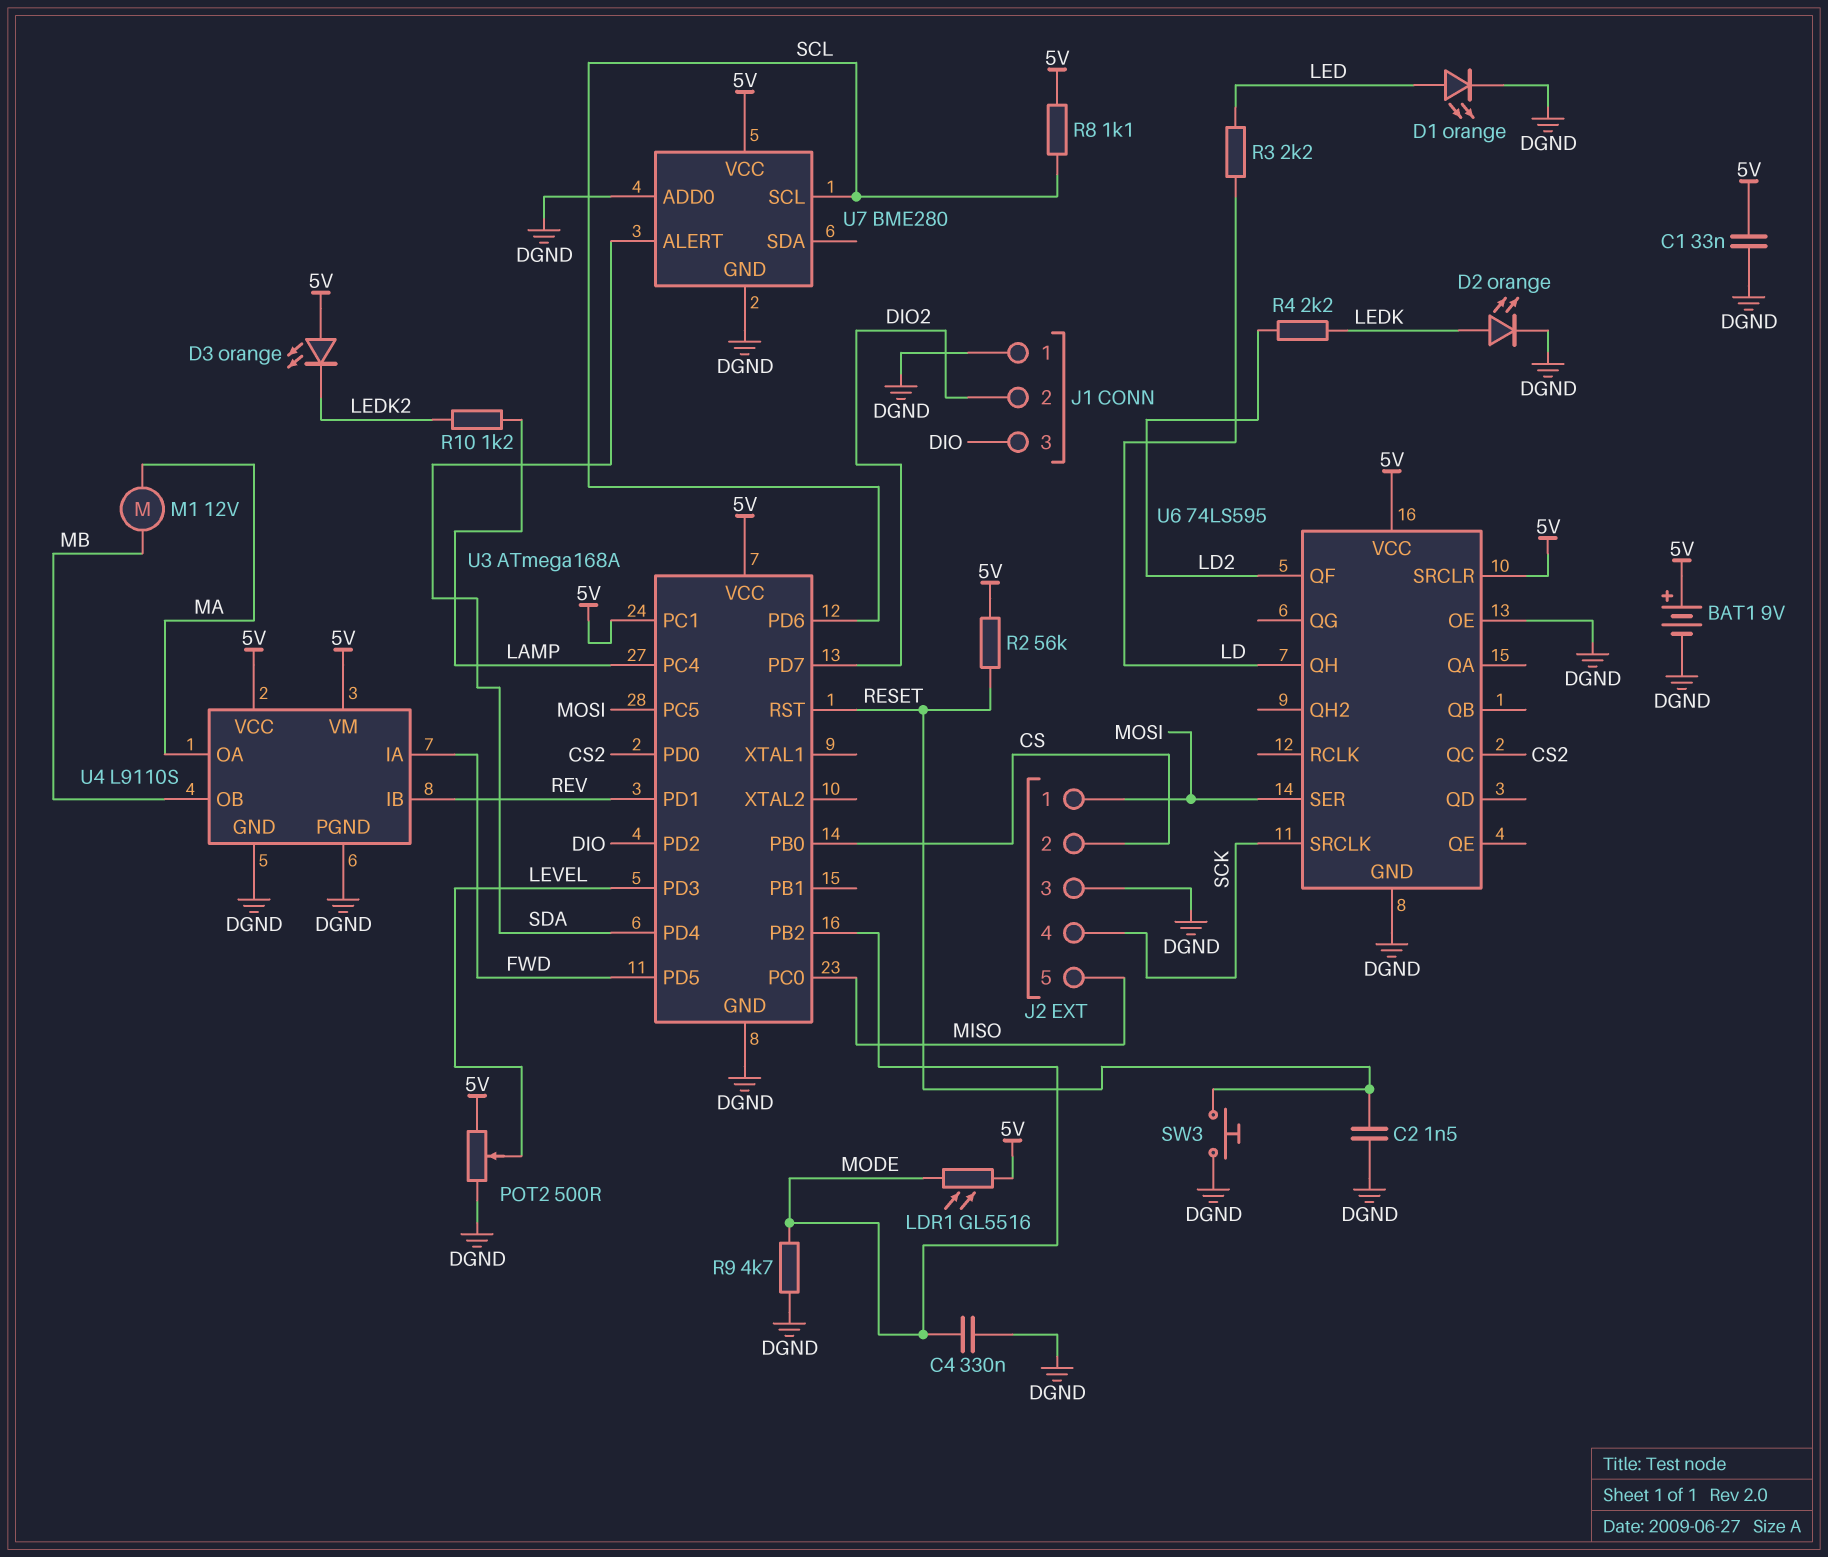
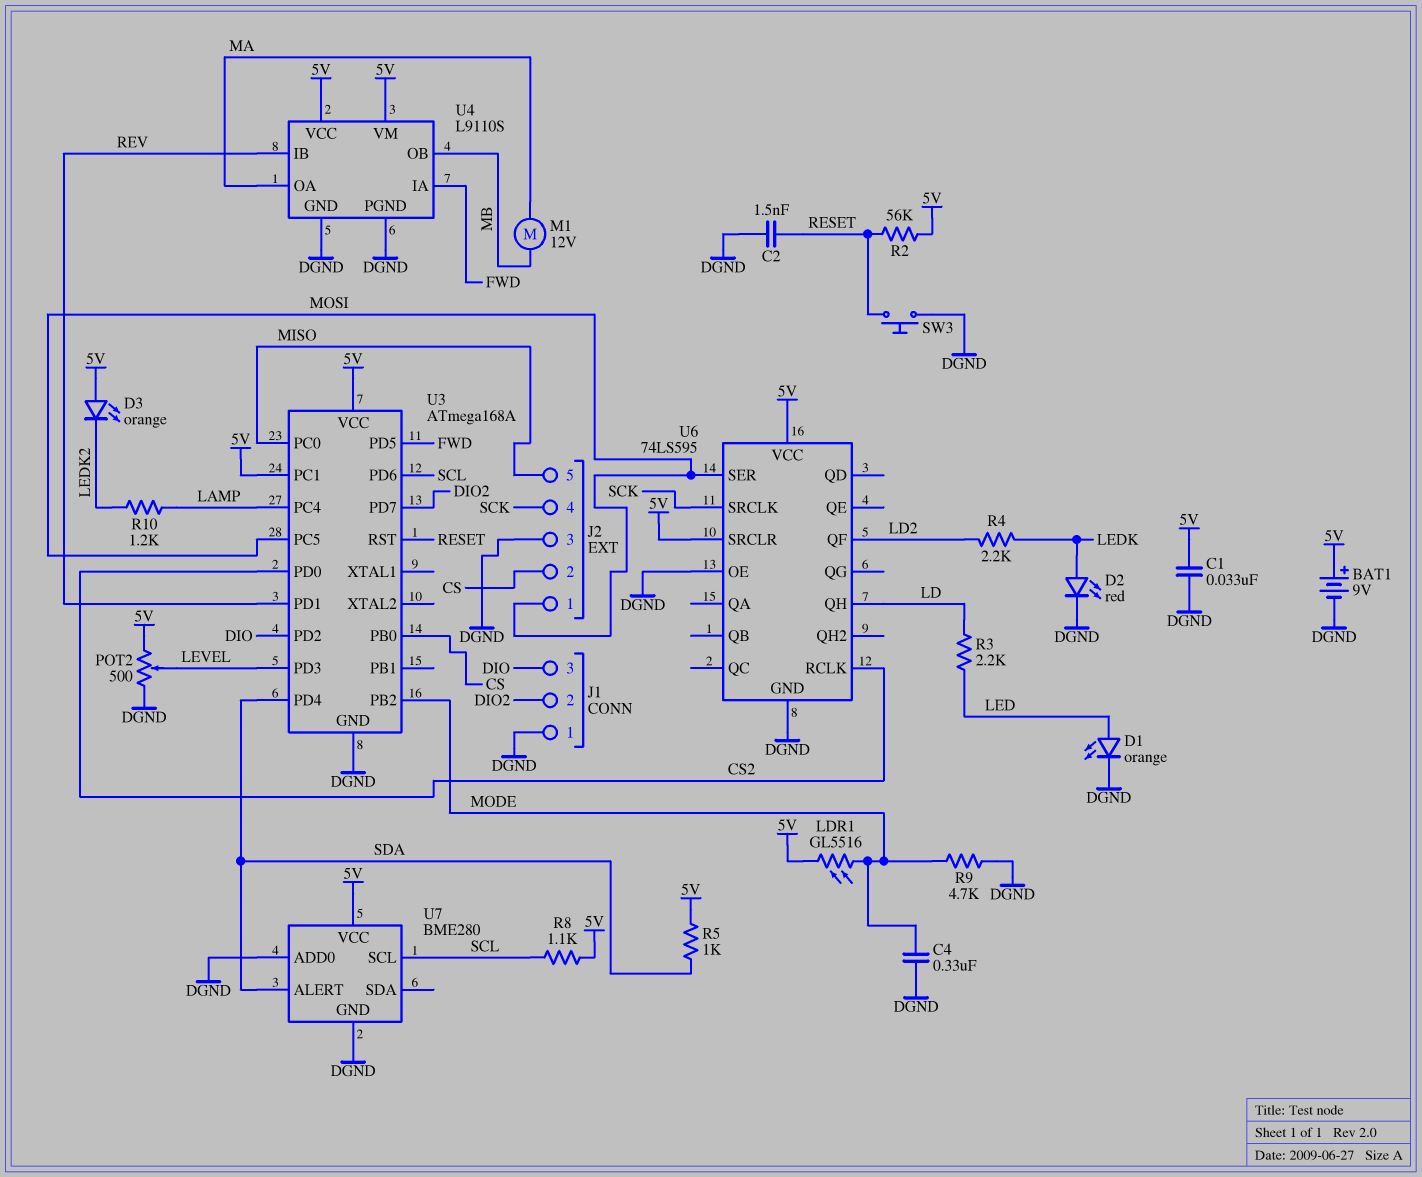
D2: LED orange (A LEDK, K DGND) -> LED red (A LEDK, K DGND)
R5: none -> 1k (5V, SDA)
U6 pin QC: CS2 -> none
U6 pin RCLK: none -> CS2

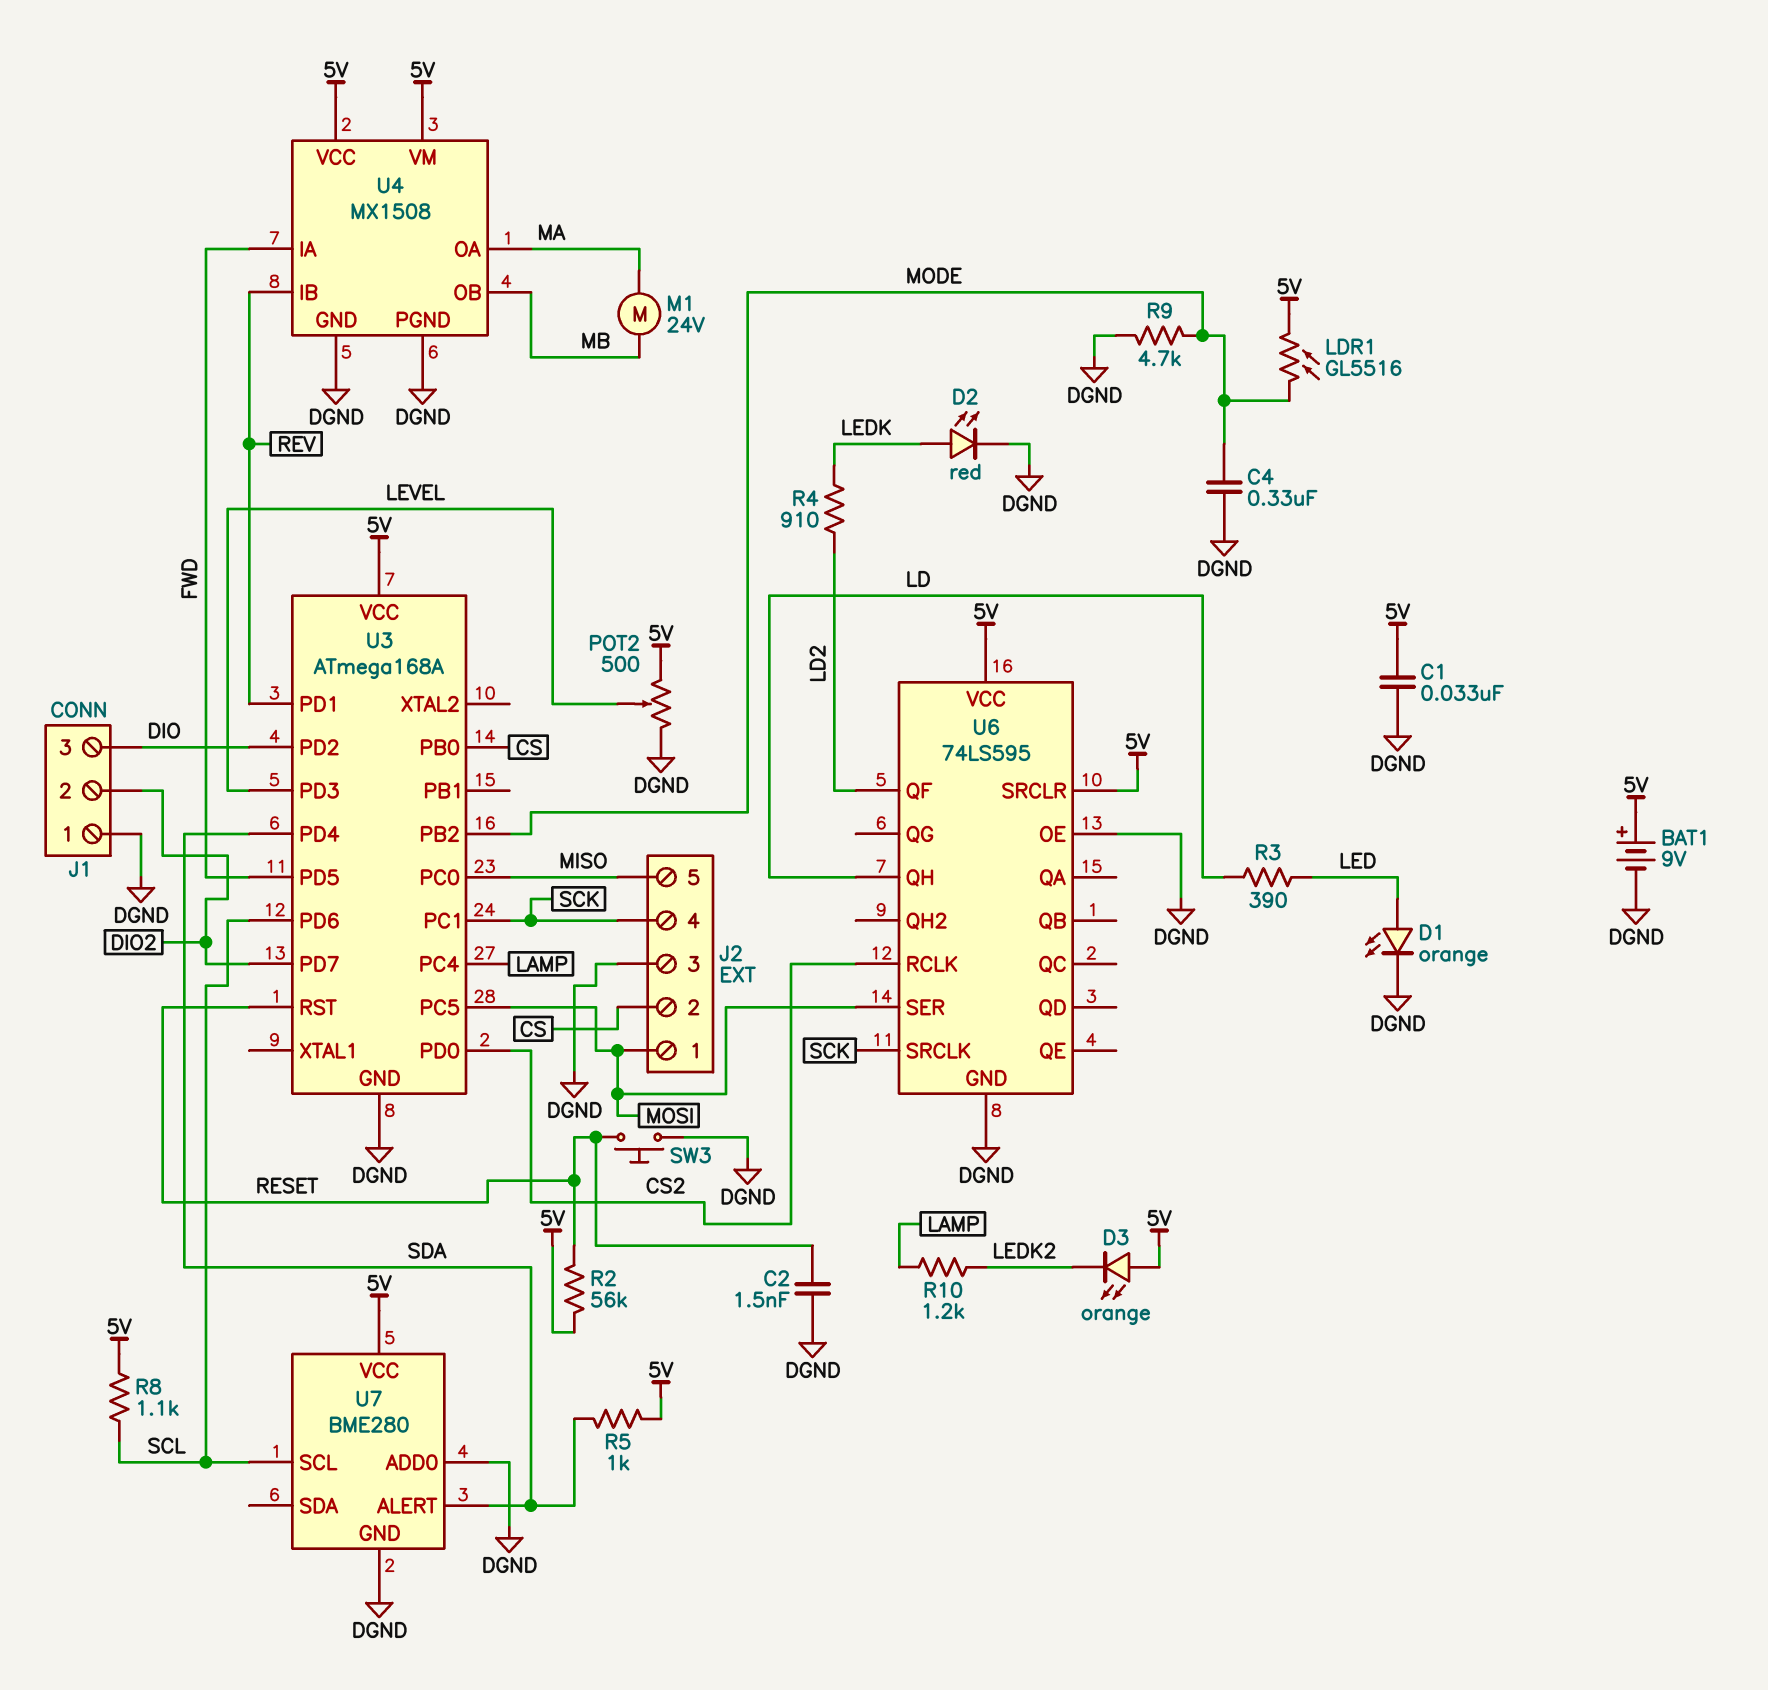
M1: motor 12V (MA, MB) -> motor 24V (MA, MB)
R3: 2.2k (LD, LED) -> 390 (LD, LED)
R4: 2.2k (LD2, LEDK) -> 910 (LD2, LEDK)
U3 pin PC1: 5V -> SCK
U4: L9110S -> MX1508

